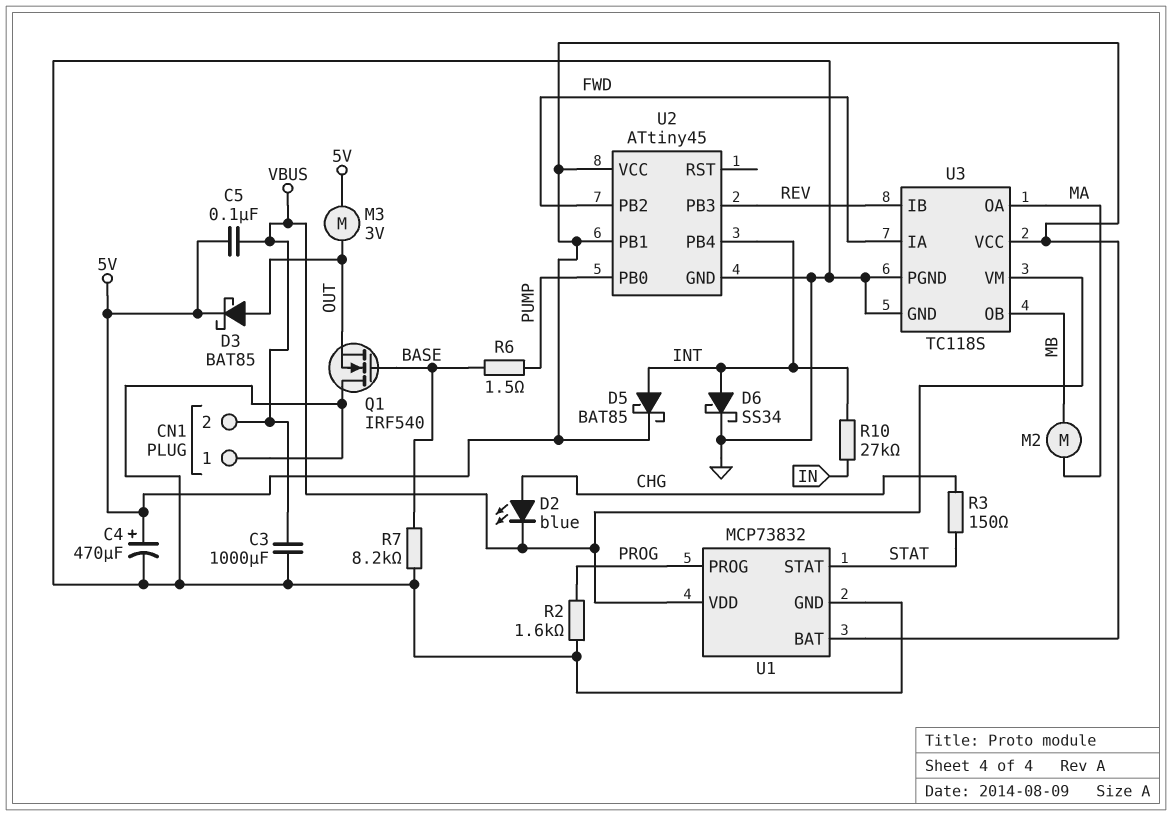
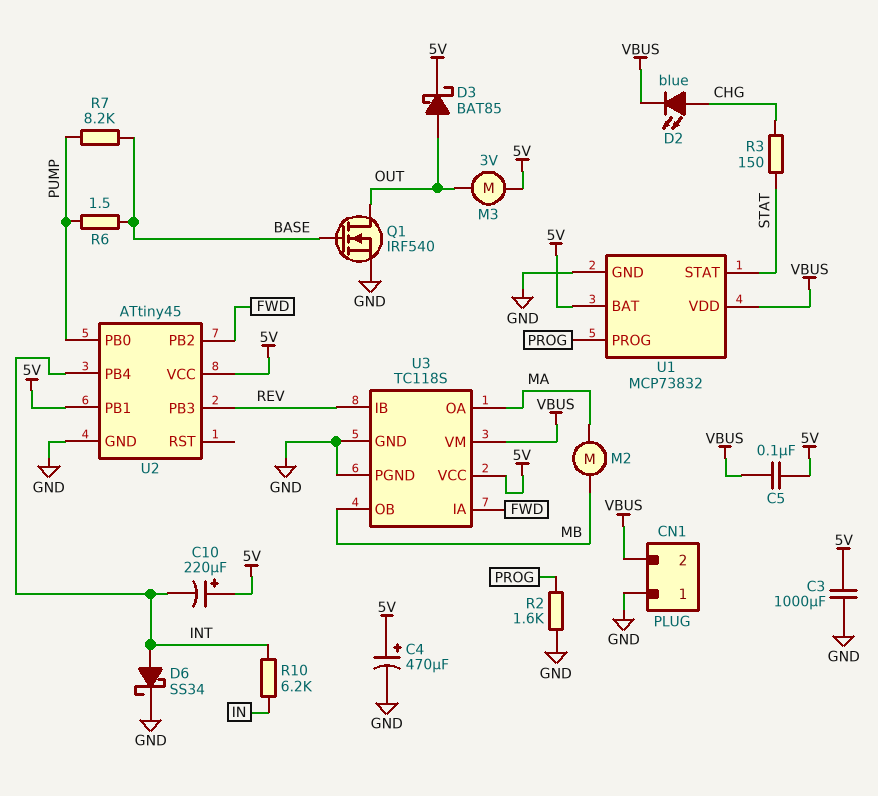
C3: 1000uF (GND, VBUS) -> 1000uF (5V, GND)
C10: none -> 220uF (plus 5V, minus INT)
D5: schottky BAT85 (A INT, K 5V) -> none
Q1: NMOS IRF540 (G BASE, D GND, S OUT) -> NMOS IRF540 (G BASE, D OUT, S GND)
R7: 8.2k (BASE, GND) -> 8.2k (BASE, PUMP)
R10: 27k (IN, INT) -> 6.2k (IN, INT)

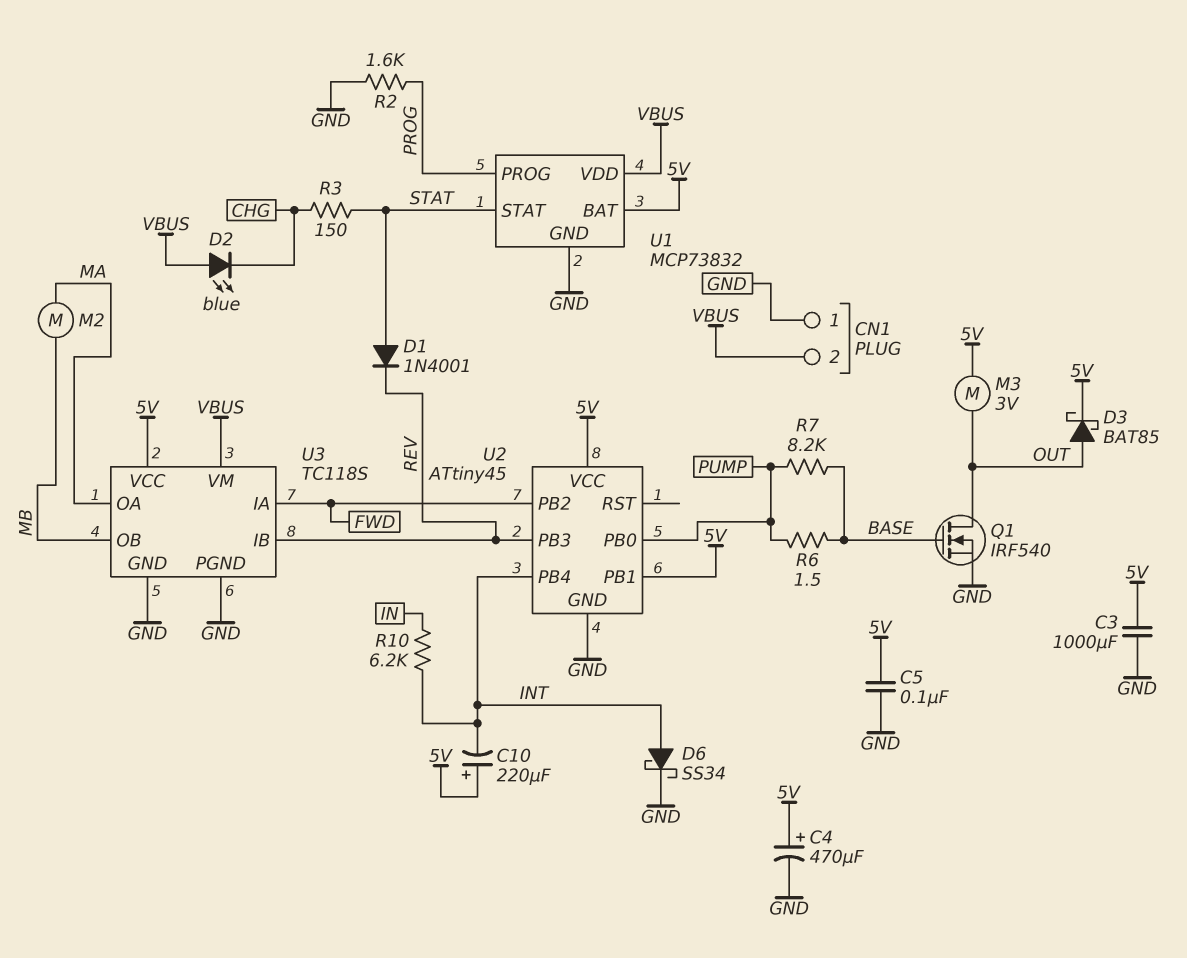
C5: 100nF (5V, VBUS) -> 100nF (5V, GND)
D1: none -> diode 1N4001 (A STAT, K REV)
D2: LED blue (A CHG, K VBUS) -> LED blue (A VBUS, K CHG)

